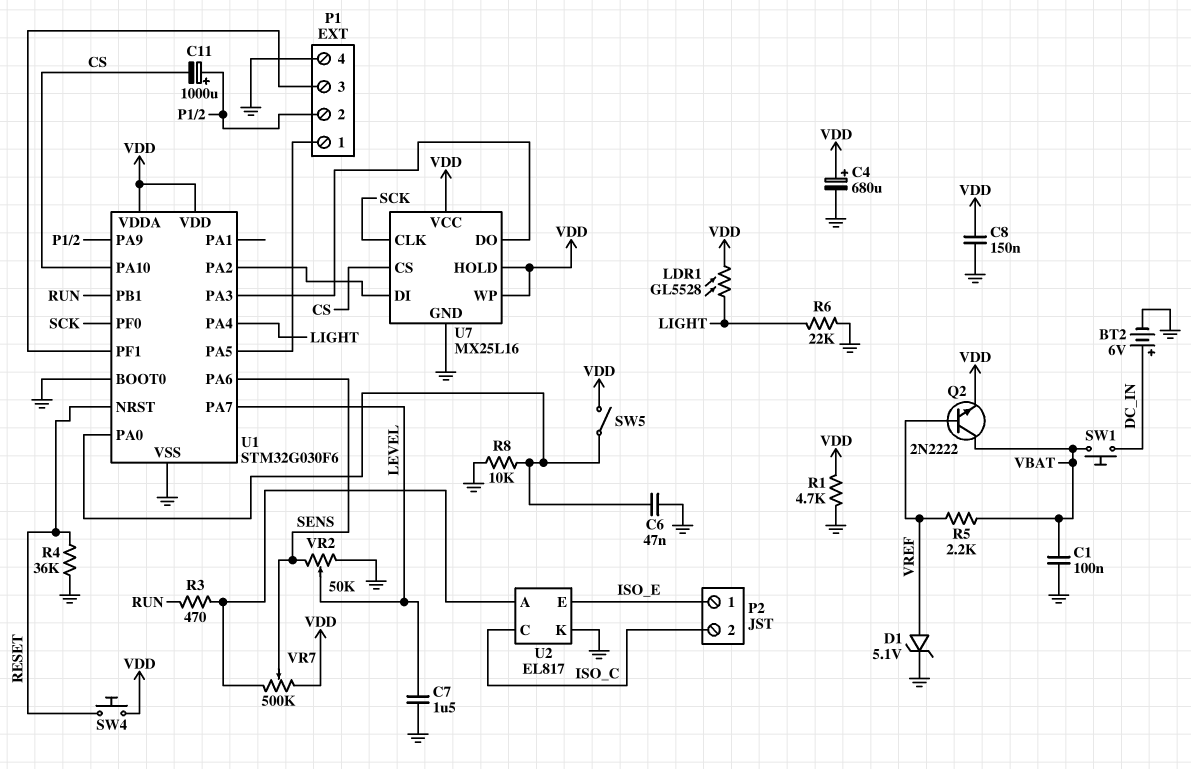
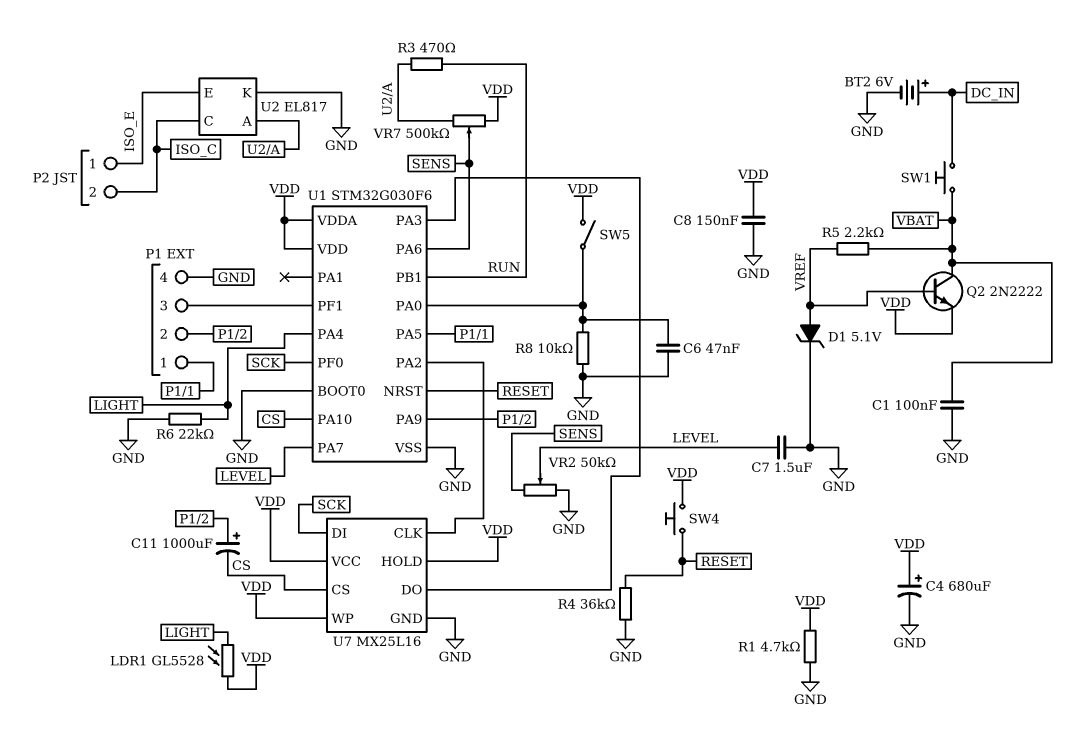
U7 pin CLK: SCK -> U1/PA2
U7 pin DI: U1/PA2 -> SCK

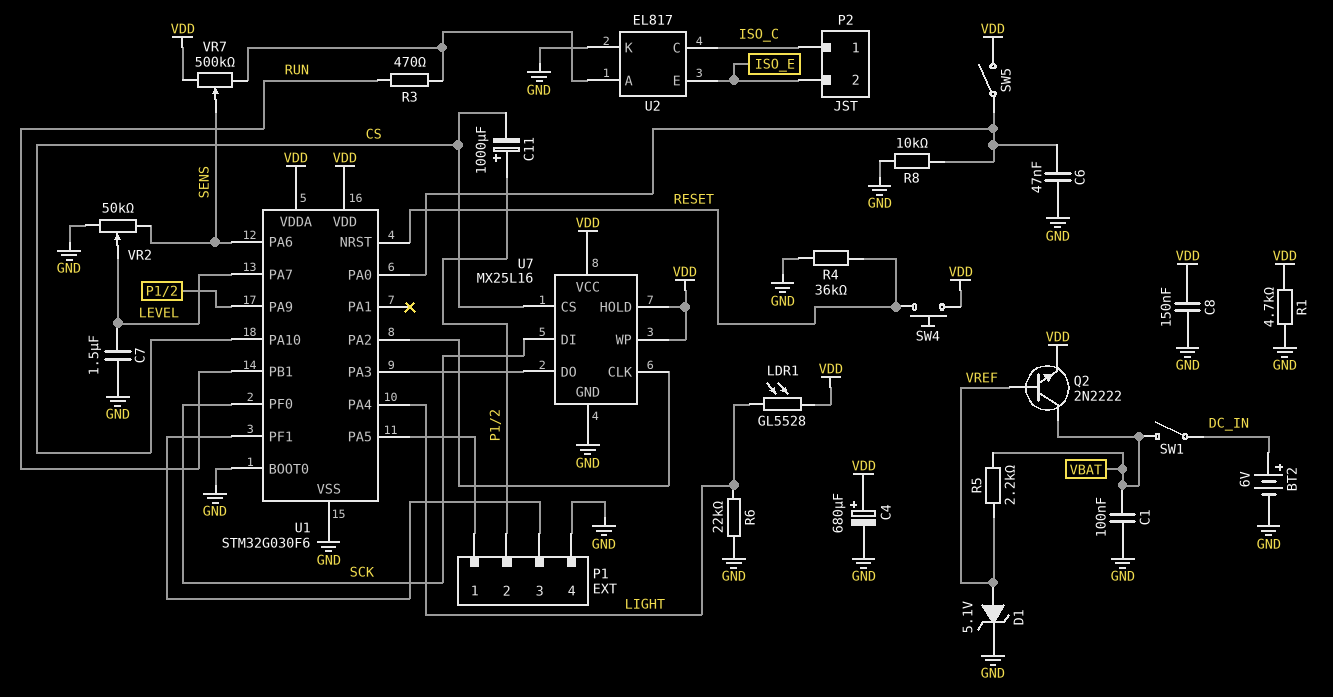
P2 pin 1: ISO_E -> ISO_C
P2 pin 2: ISO_C -> ISO_E
SW1: button (DC_IN, VBAT) -> switch (DC_IN, VBAT)

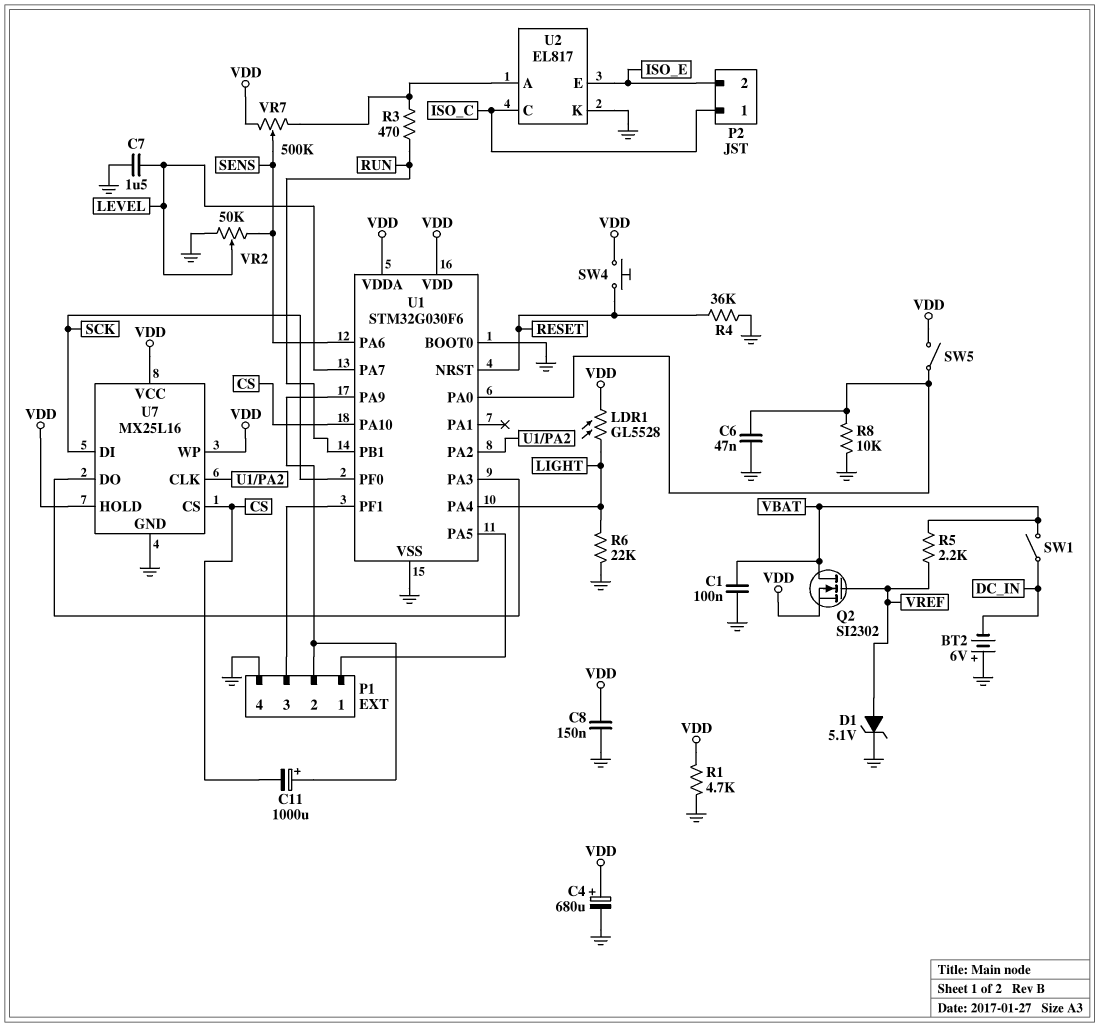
BT2: 6V (plus DC_IN, minus GND) -> 6V (plus GND, minus DC_IN)
Q2: NPN 2N2222 (B VREF, C VBAT, E VDD) -> NMOS SI2302 (G VREF, D VBAT, S VDD)

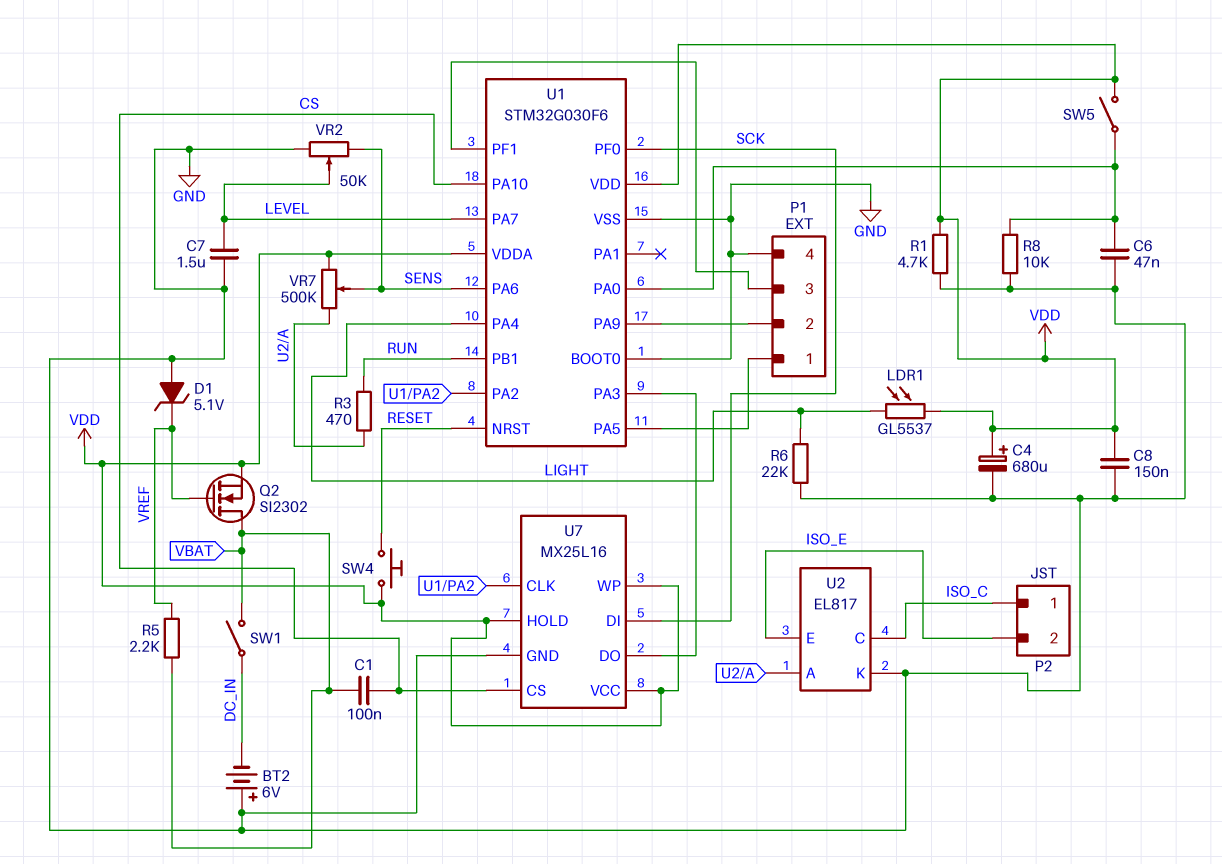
C1: 100nF (GND, VBAT) -> 100nF (CS, VBAT)
C11: 1000uF (plus P1/2, minus CS) -> none
D1: zener 5.1V (A VREF, K GND) -> zener 5.1V (A GND, K VREF)
LDR1: GL5528 (LIGHT, VDD) -> GL5537 (LIGHT, VDD)
R4: 36k (GND, RESET) -> none

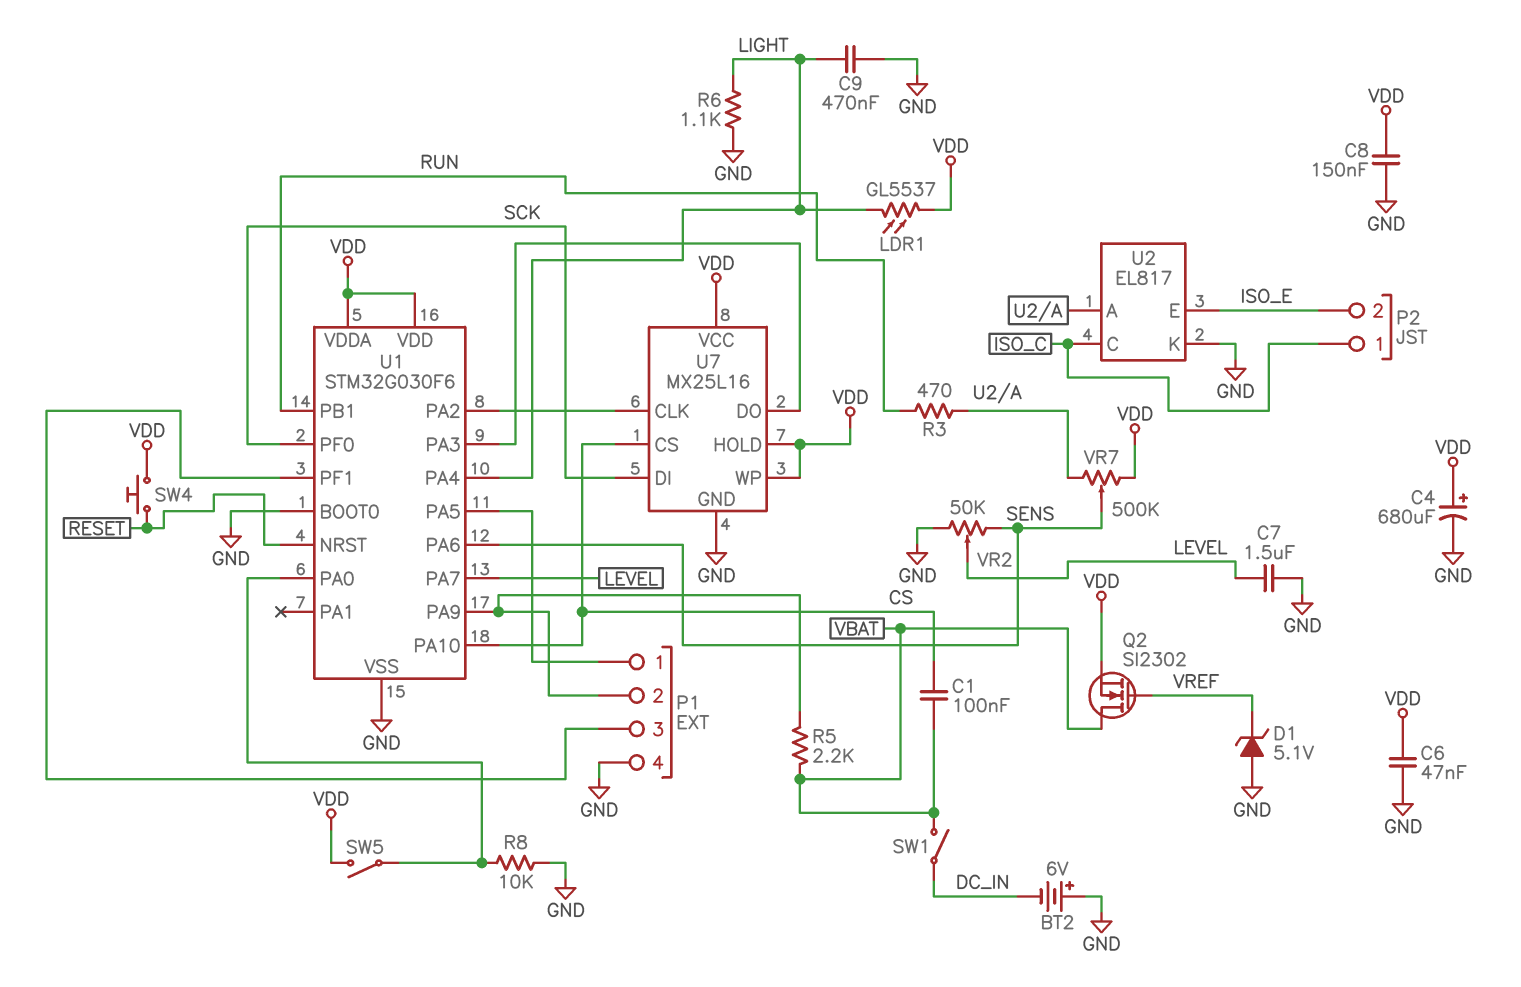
C6: 47nF (GND, U1/PA0) -> 47nF (GND, VDD)
C9: none -> 470nF (GND, LIGHT)
R1: 4.7k (GND, VDD) -> none
R5: 2.2k (VBAT, VREF) -> 2.2k (P1/2, VBAT)
R6: 22k (GND, LIGHT) -> 1.1k (GND, LIGHT)

